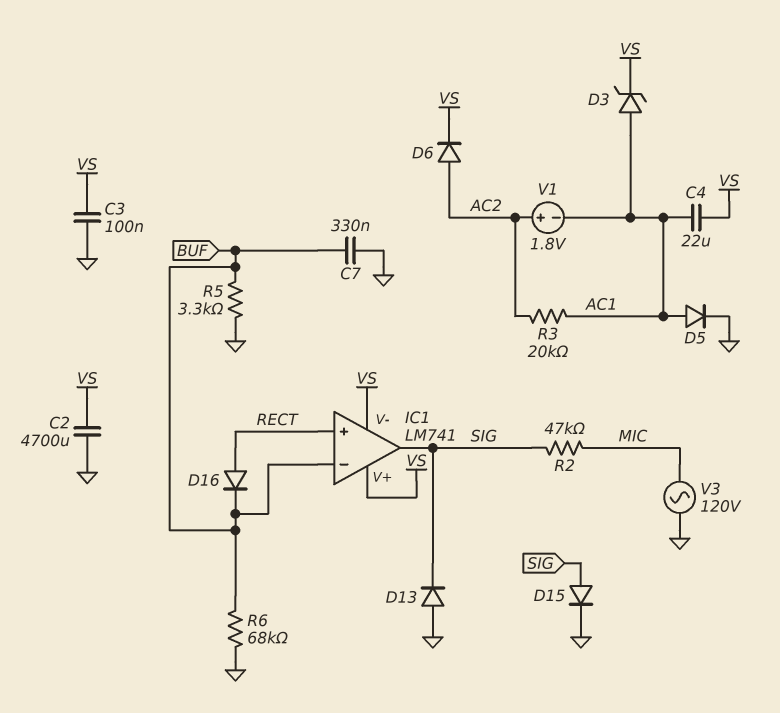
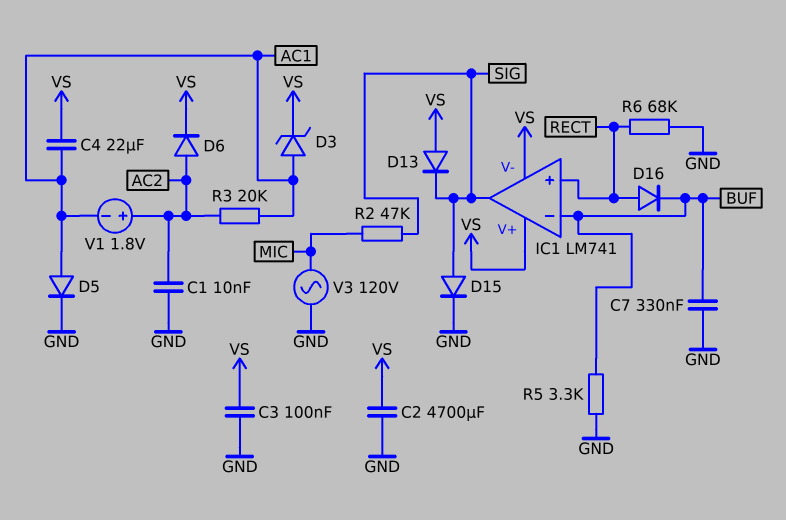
C1: none -> 10nF (AC2, GND)
D13: diode (A GND, K SIG) -> diode (A VS, K SIG)
R6: 68k (BUF, GND) -> 68k (GND, RECT)

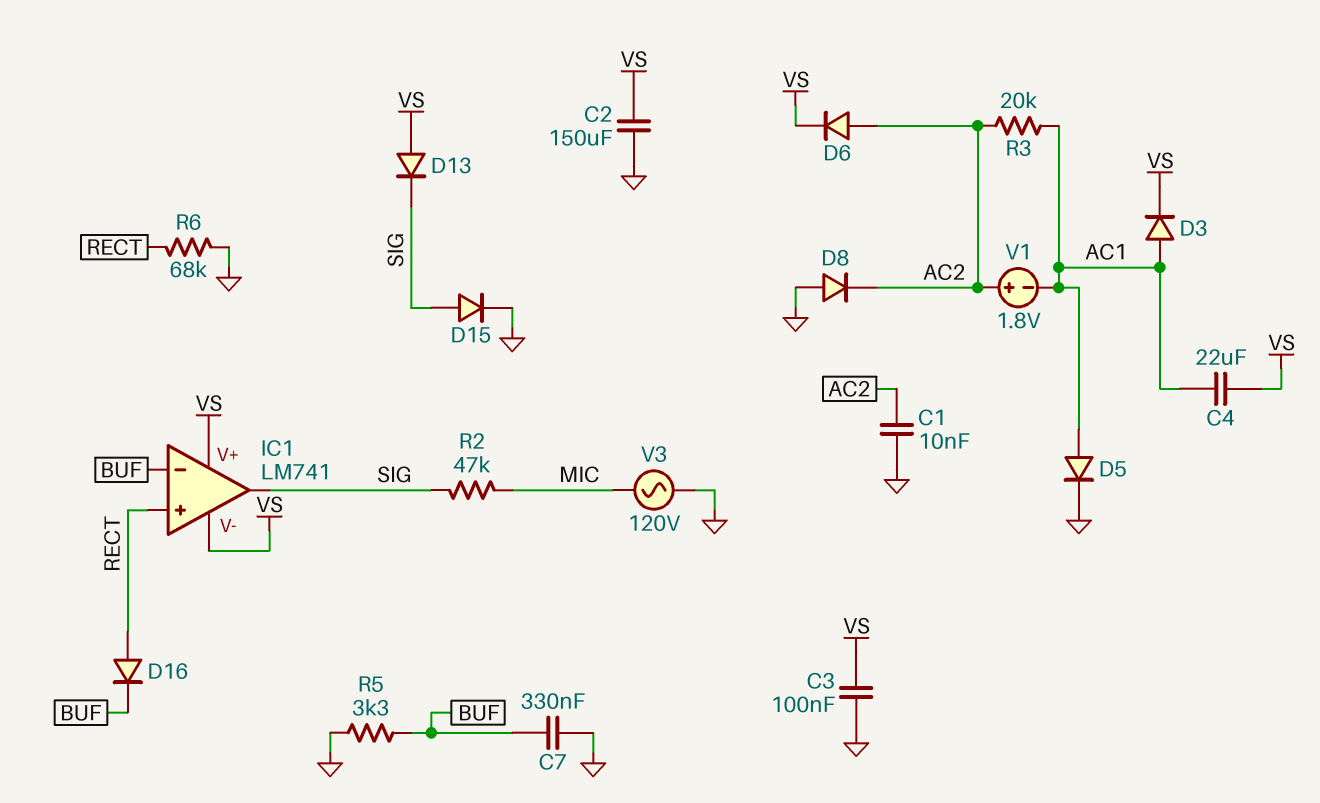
C2: 4700uF (GND, VS) -> 150uF (GND, VS)
D3: zener (A AC1, K VS) -> diode (A AC1, K VS)
D8: none -> diode (A GND, K AC2)

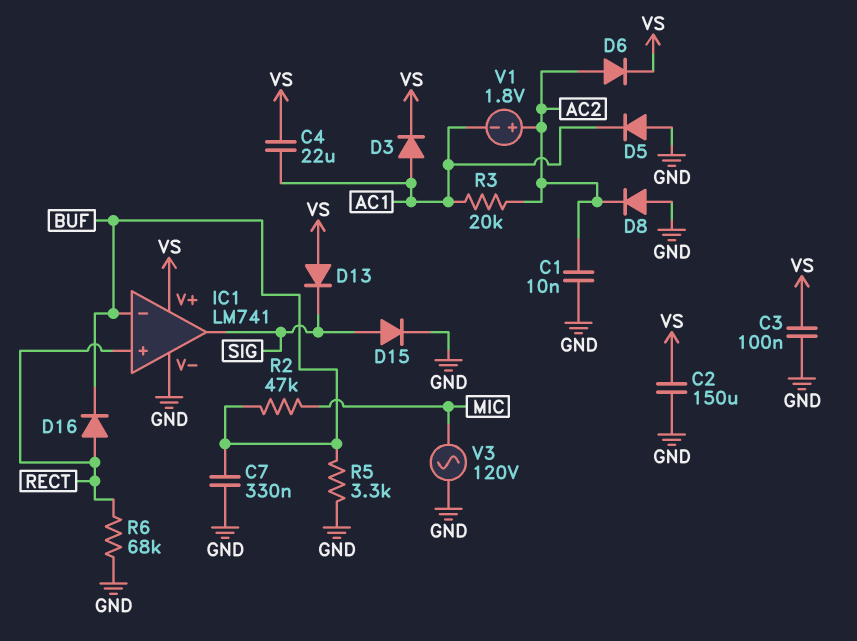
D5: diode (A AC1, K GND) -> diode (A GND, K AC1)
IC1 pin V-: VS -> GND
R2: 47k (MIC, SIG) -> 47k (BUF, MIC)

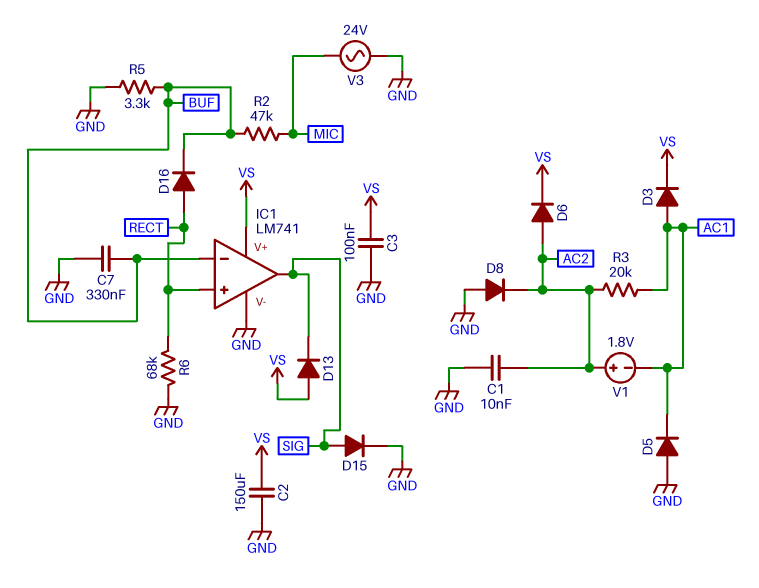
C4: 22uF (AC1, VS) -> none
V3: AC 120V (GND, MIC) -> AC 24V (GND, MIC)

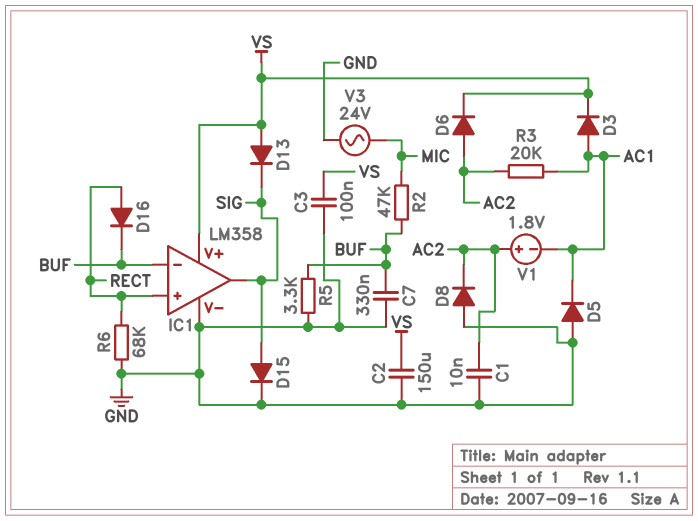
IC1: LM741 -> LM358

